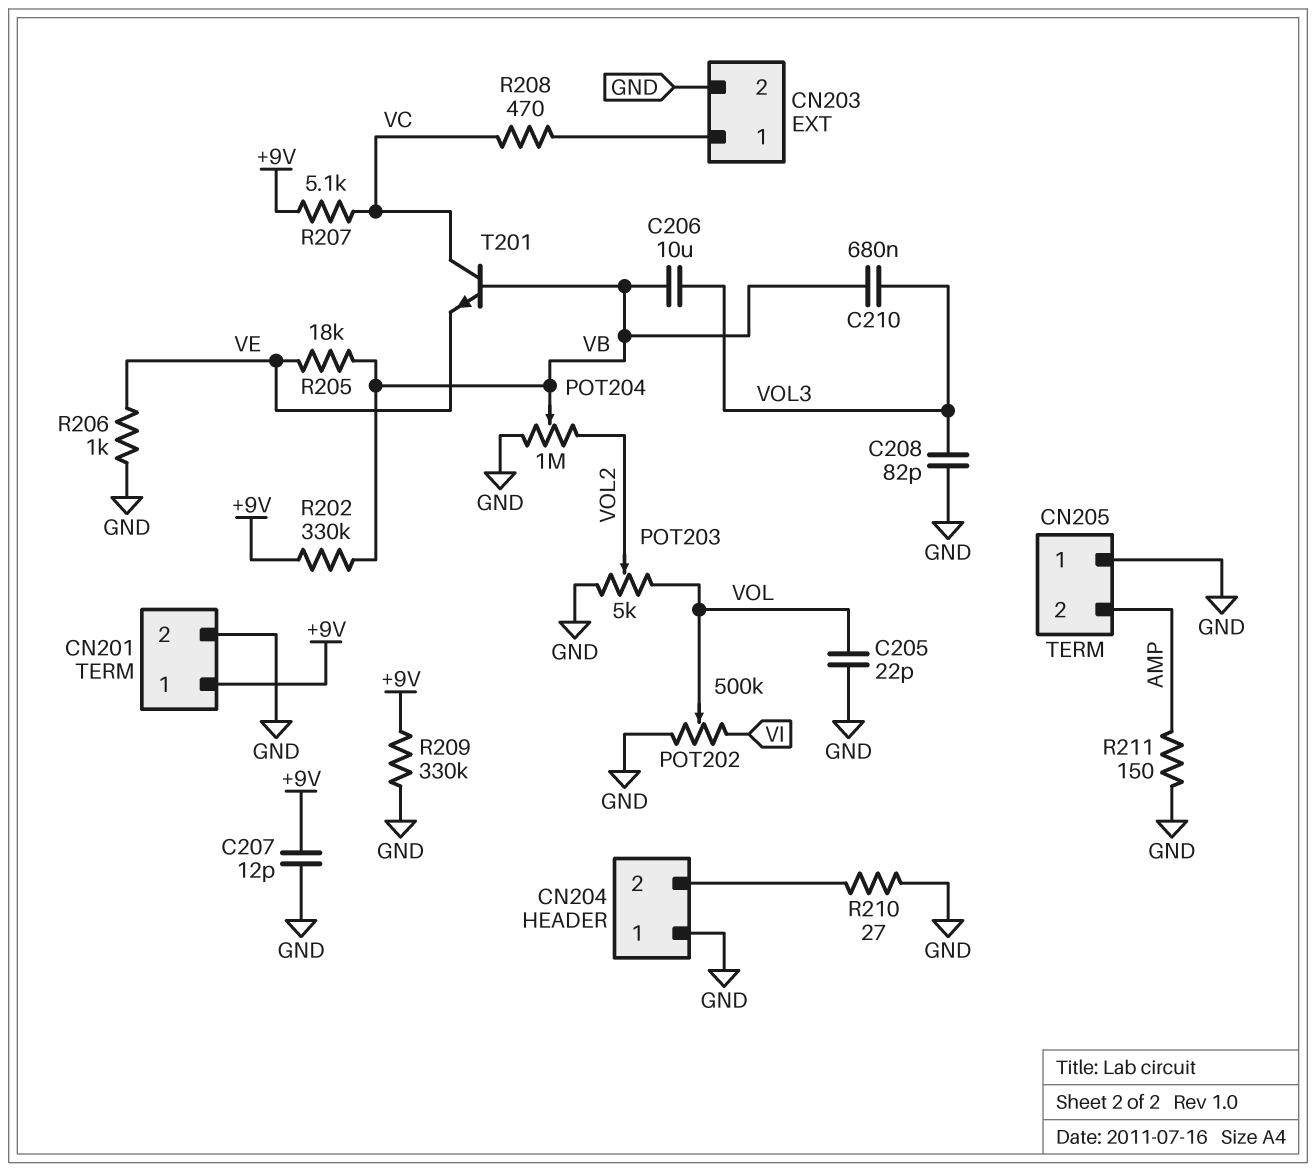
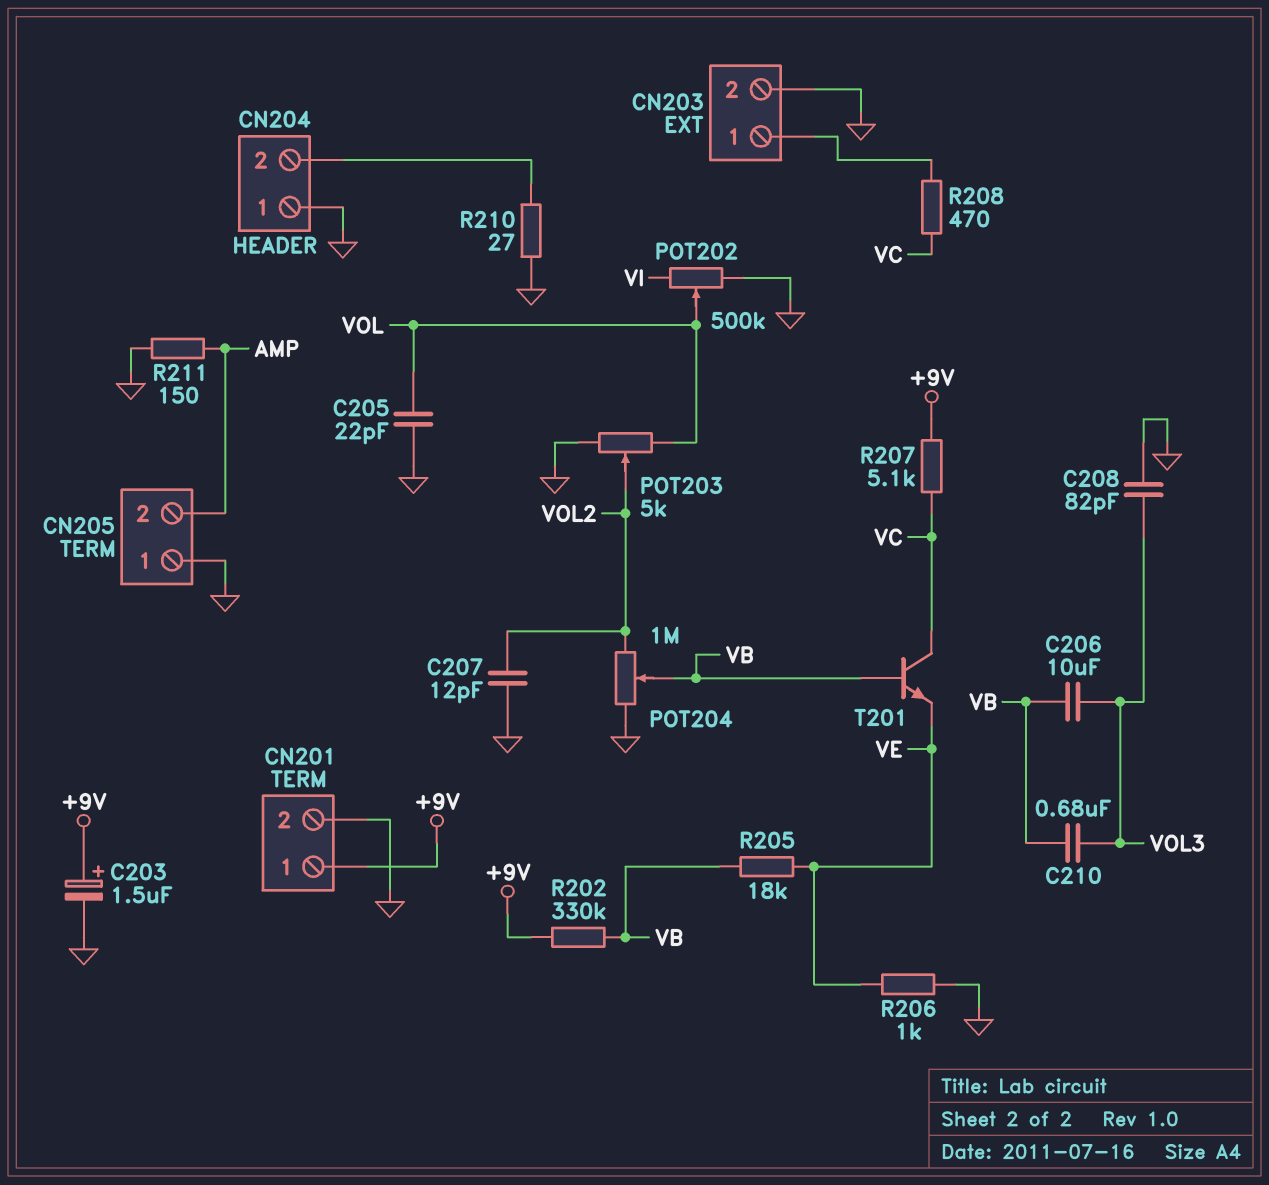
C203: none -> 1.5uF (plus +9V, minus GND)
C207: 12pF (+9V, GND) -> 12pF (GND, VOL2)
R209: 330k (+9V, GND) -> none

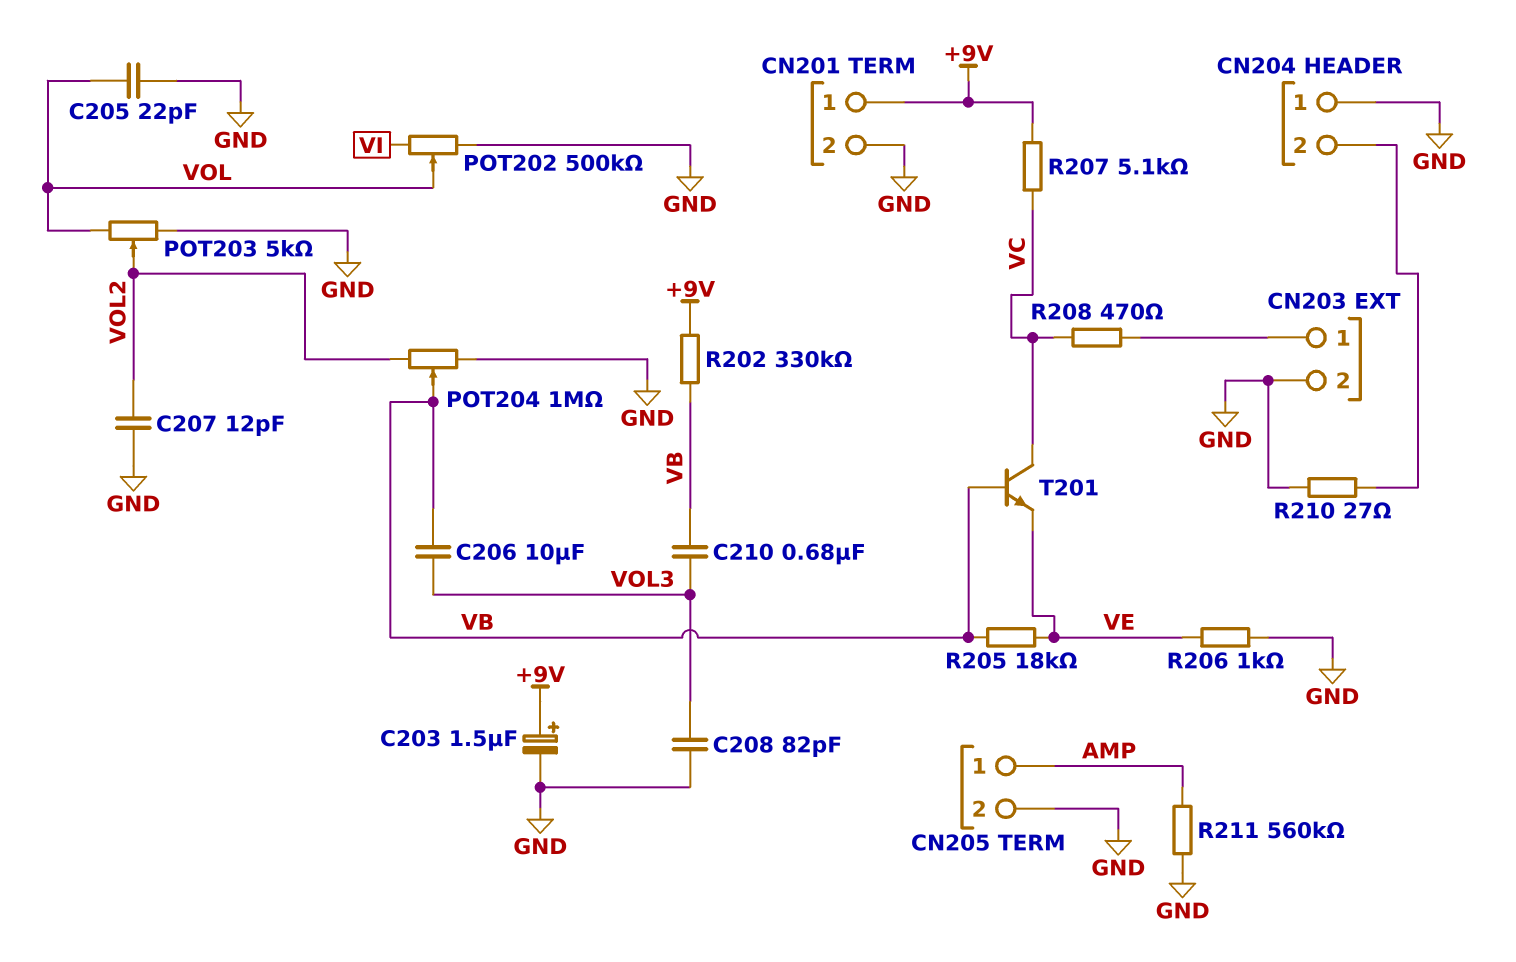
CN205 pin 1: GND -> AMP
CN205 pin 2: AMP -> GND
R211: 150 (AMP, GND) -> 560k (AMP, GND)

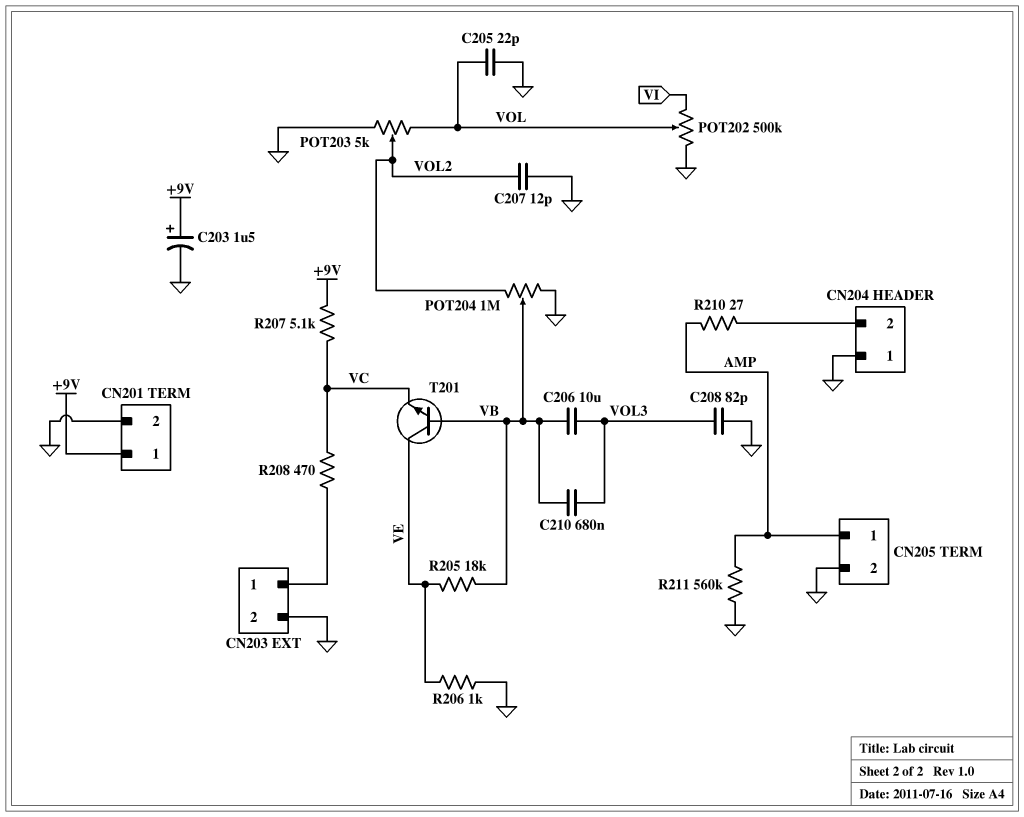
R202: 330k (+9V, VB) -> none
R210: 27 (CN204/2, GND) -> 27 (AMP, CN204/2)
T201: NPN (B VB, C VC, E VE) -> NPN (B VB, C VE, E VC)

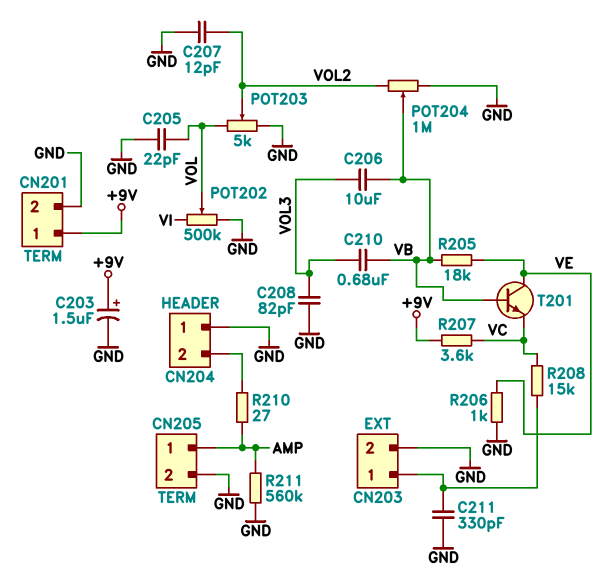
C211: none -> 330pF (CN203/1, GND)
R207: 5.1k (+9V, VC) -> 3.6k (+9V, VC)
R208: 470 (CN203/1, VC) -> 15k (CN203/1, VC)

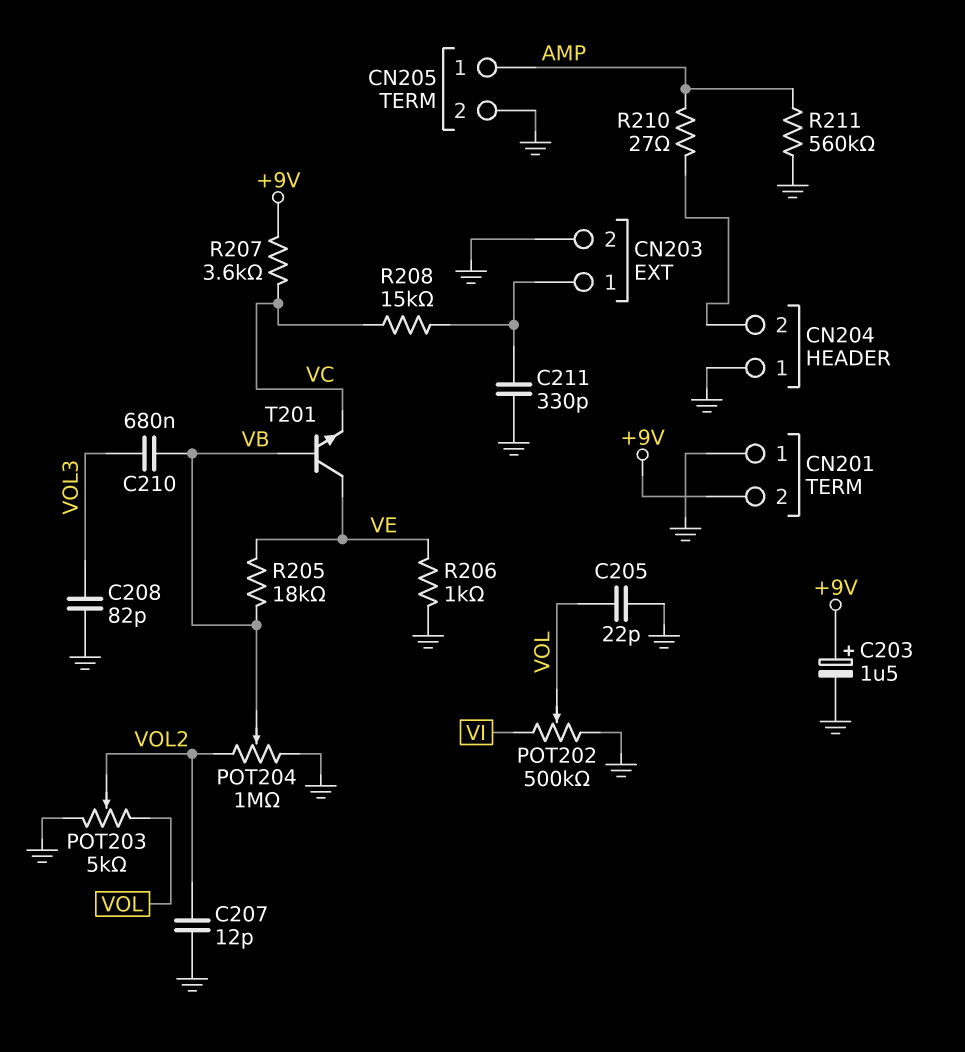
C206: 10uF (VB, VOL3) -> none
CN201 pin 1: +9V -> GND
CN201 pin 2: GND -> +9V

